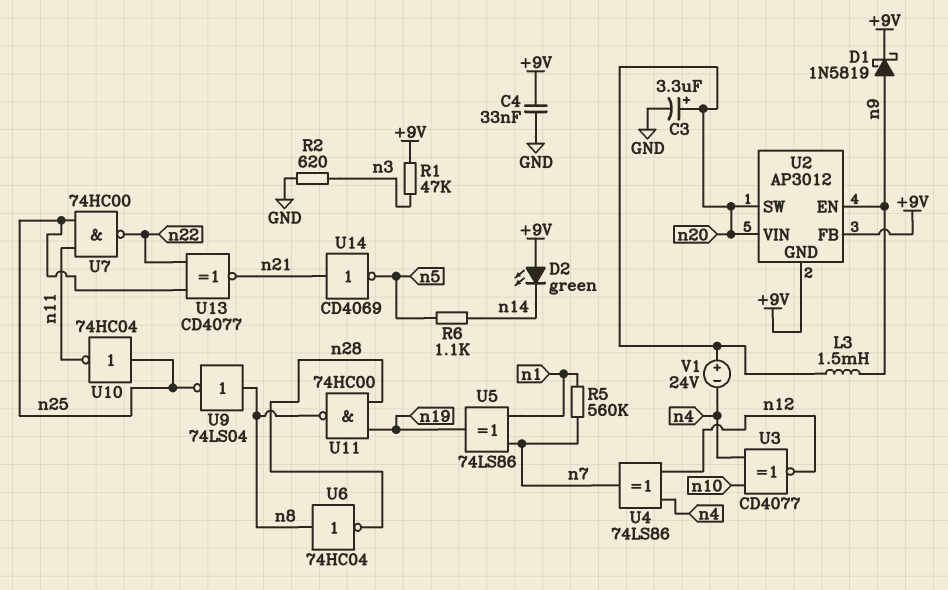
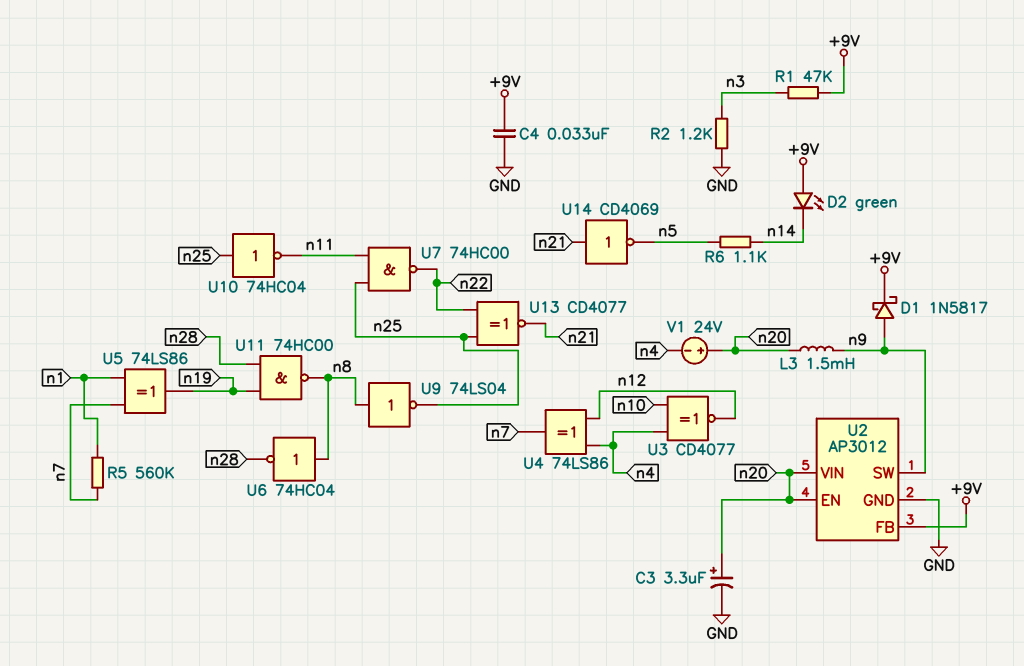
D1: schottky 1N5819 (A n9, K +9V) -> schottky 1N5817 (A n9, K +9V)
R2: 620 (GND, n3) -> 1.2k (GND, n3)
U2 pin EN: n9 -> n20
U2 pin GND: +9V -> GND
U2 pin SW: n20 -> n9

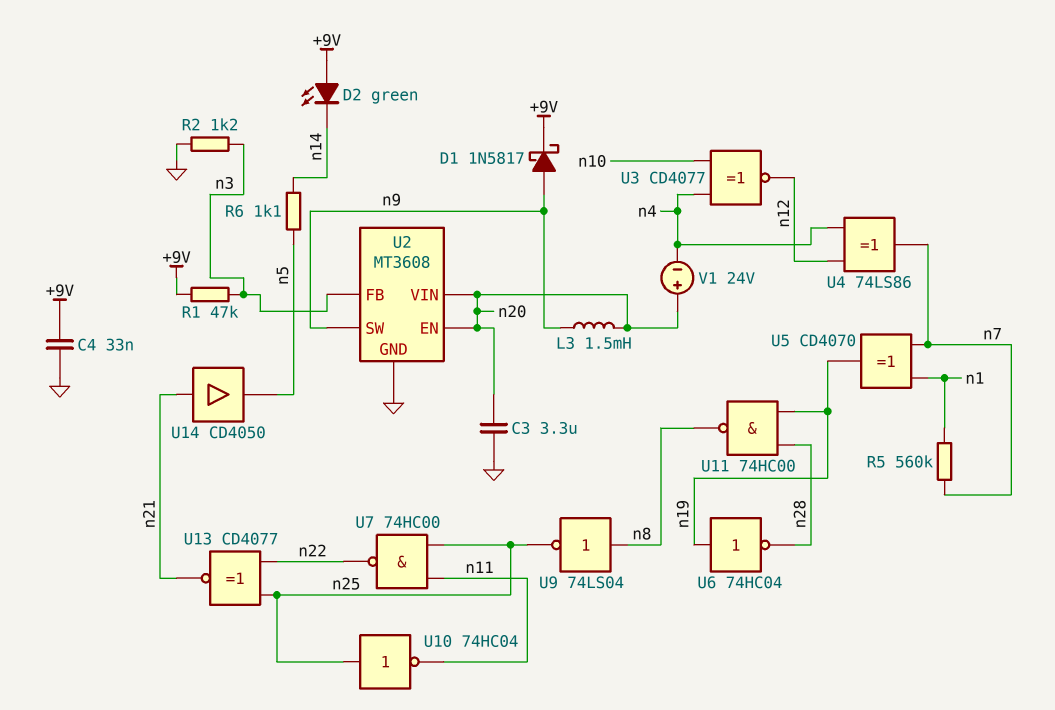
C3: 3.3uF (plus n20, minus GND) -> 3.3uF (GND, n20)
U2: AP3012 -> MT3608
U2 pin FB: +9V -> n3
U5: XOR 74LS86 (in n1, in n7, out n19) -> XOR CD4070 (in n1, in n7, out n19)
U6: NOT 74HC04 (in n8, out n28) -> NOT 74HC04 (in n19, out n28)
U14: NOT CD4069 (in n21, out n5) -> buffer CD4050 (in n21, out n5)

